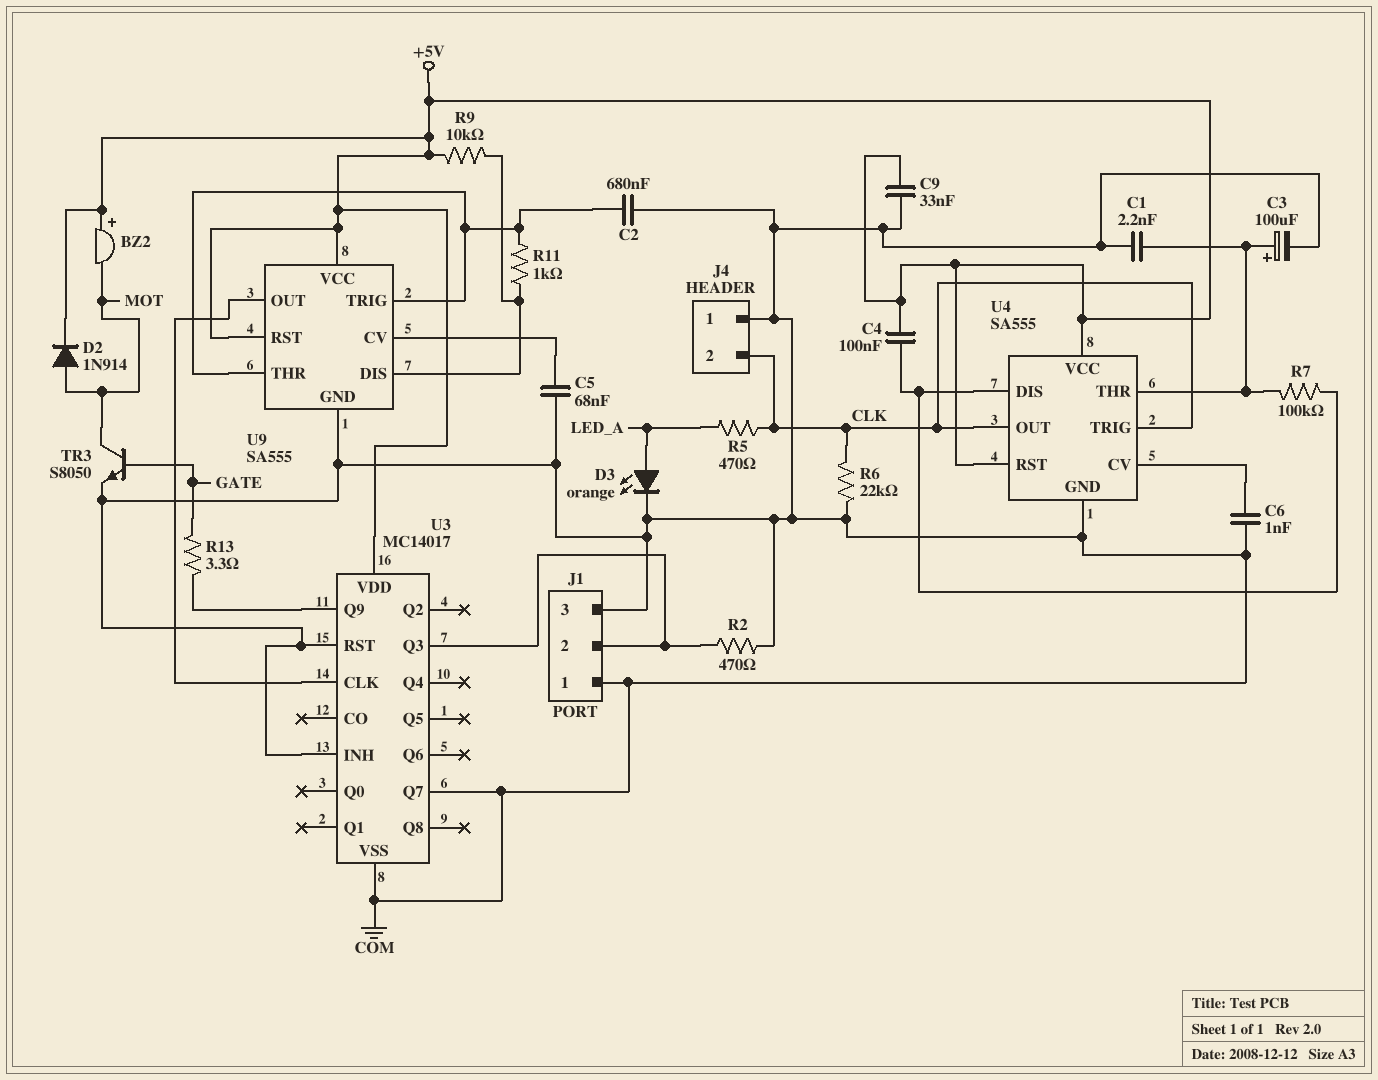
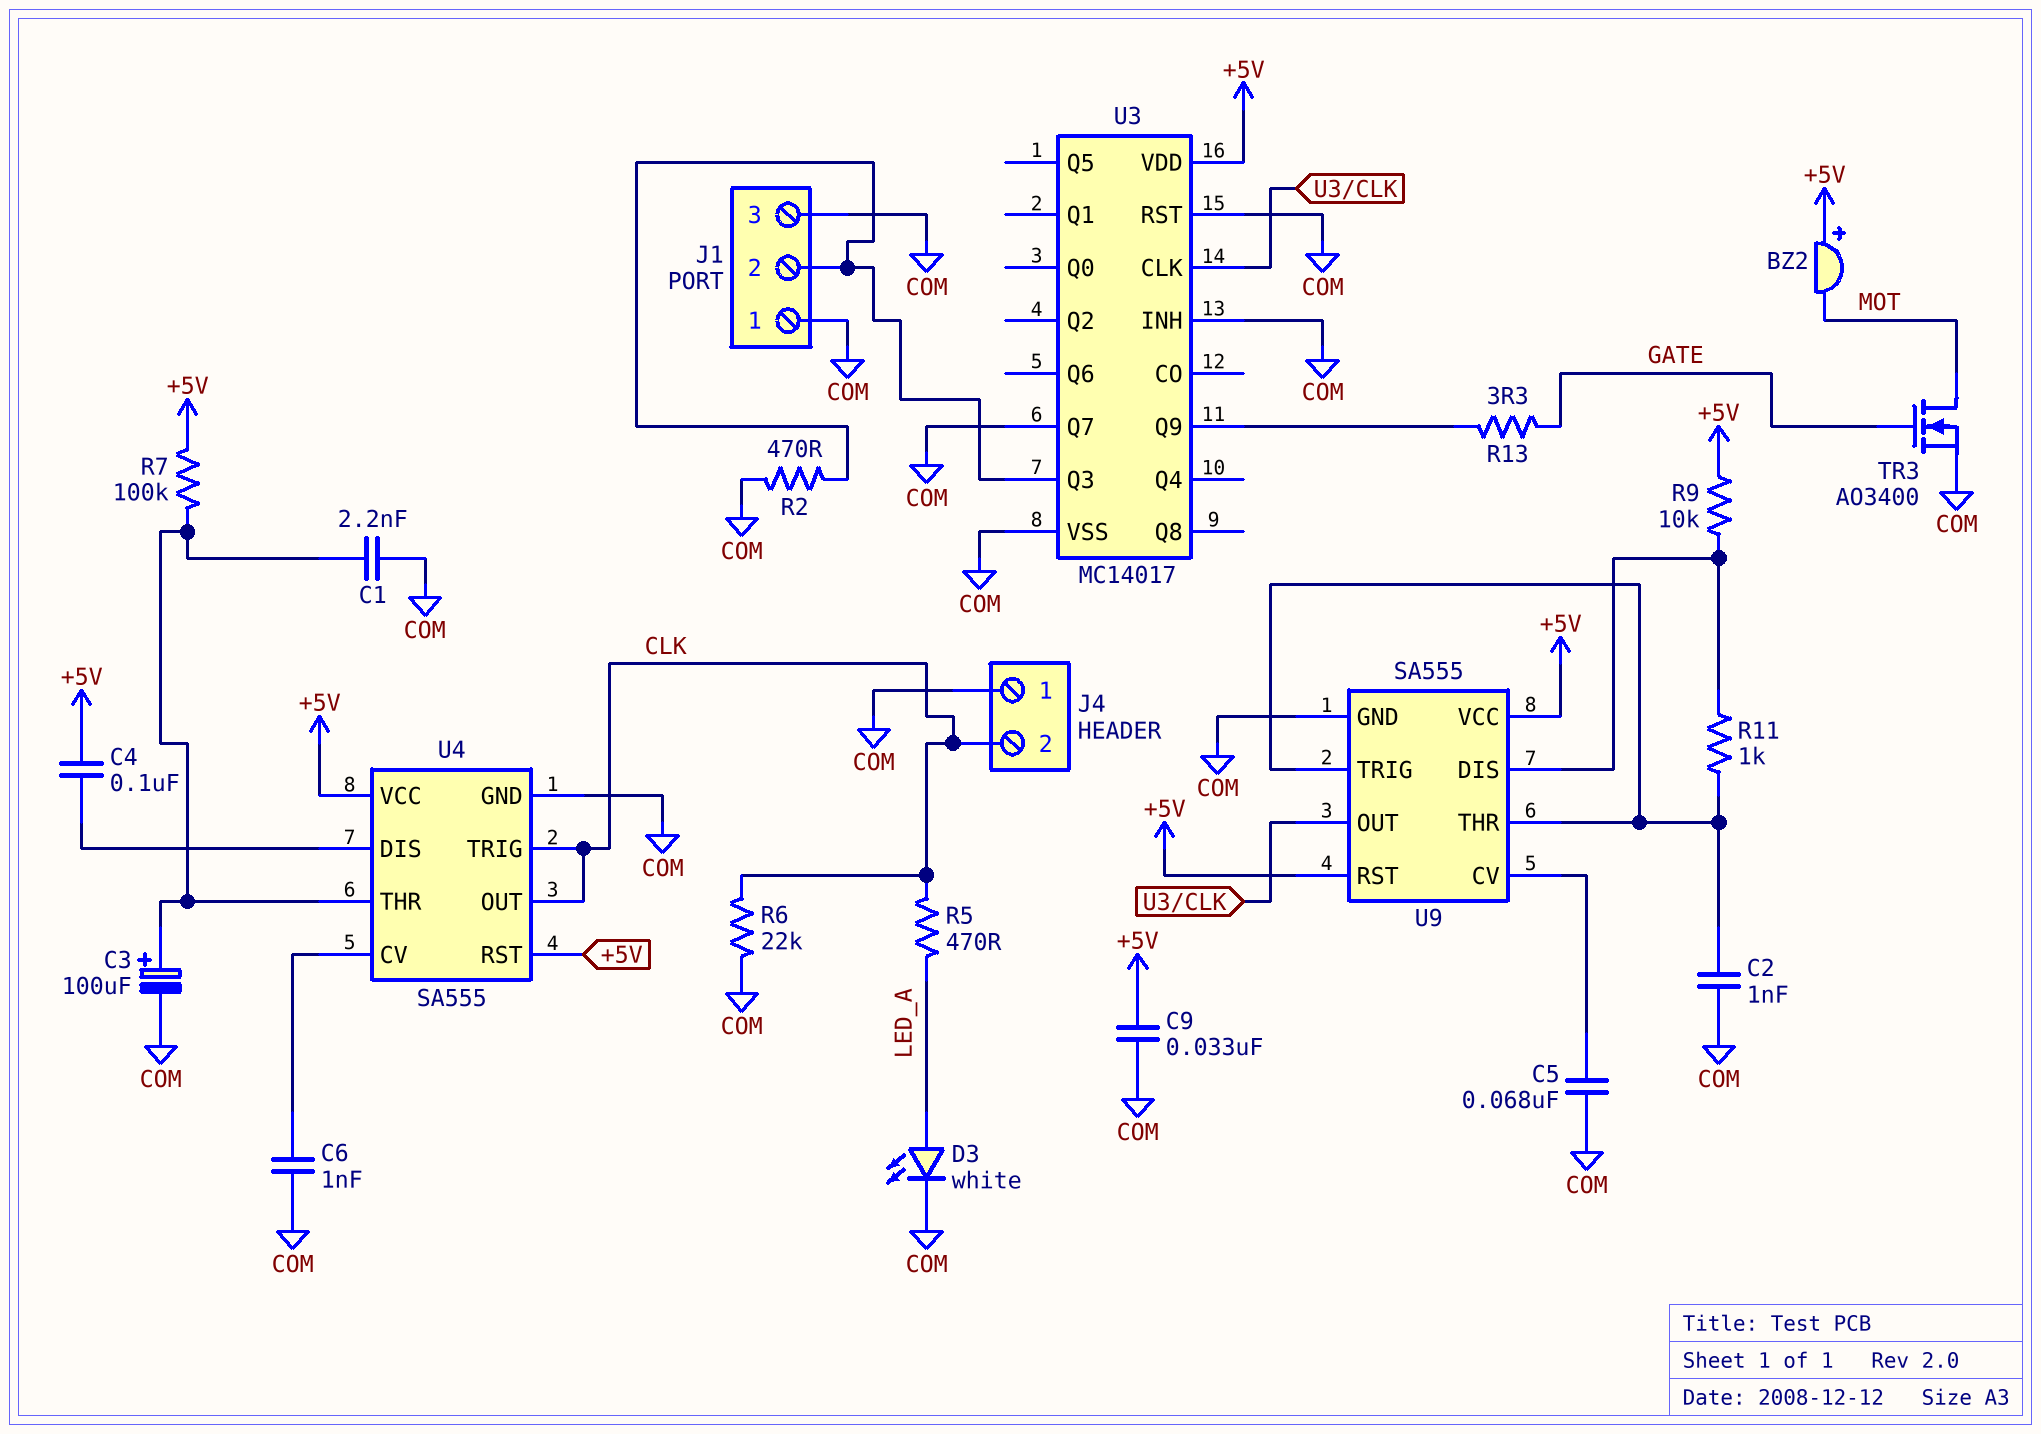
C2: 680nF (COM, U9/THR) -> 1nF (COM, U9/THR)
D2: diode 1N914 (A MOT, K +5V) -> none
D3: LED orange (A LED_A, K COM) -> LED white (A LED_A, K COM)
R7: 100k (U4/DIS, U4/THR) -> 100k (+5V, U4/THR)
TR3: NPN S8050 (B GATE, C MOT, E COM) -> NMOS AO3400 (G GATE, D MOT, S COM)

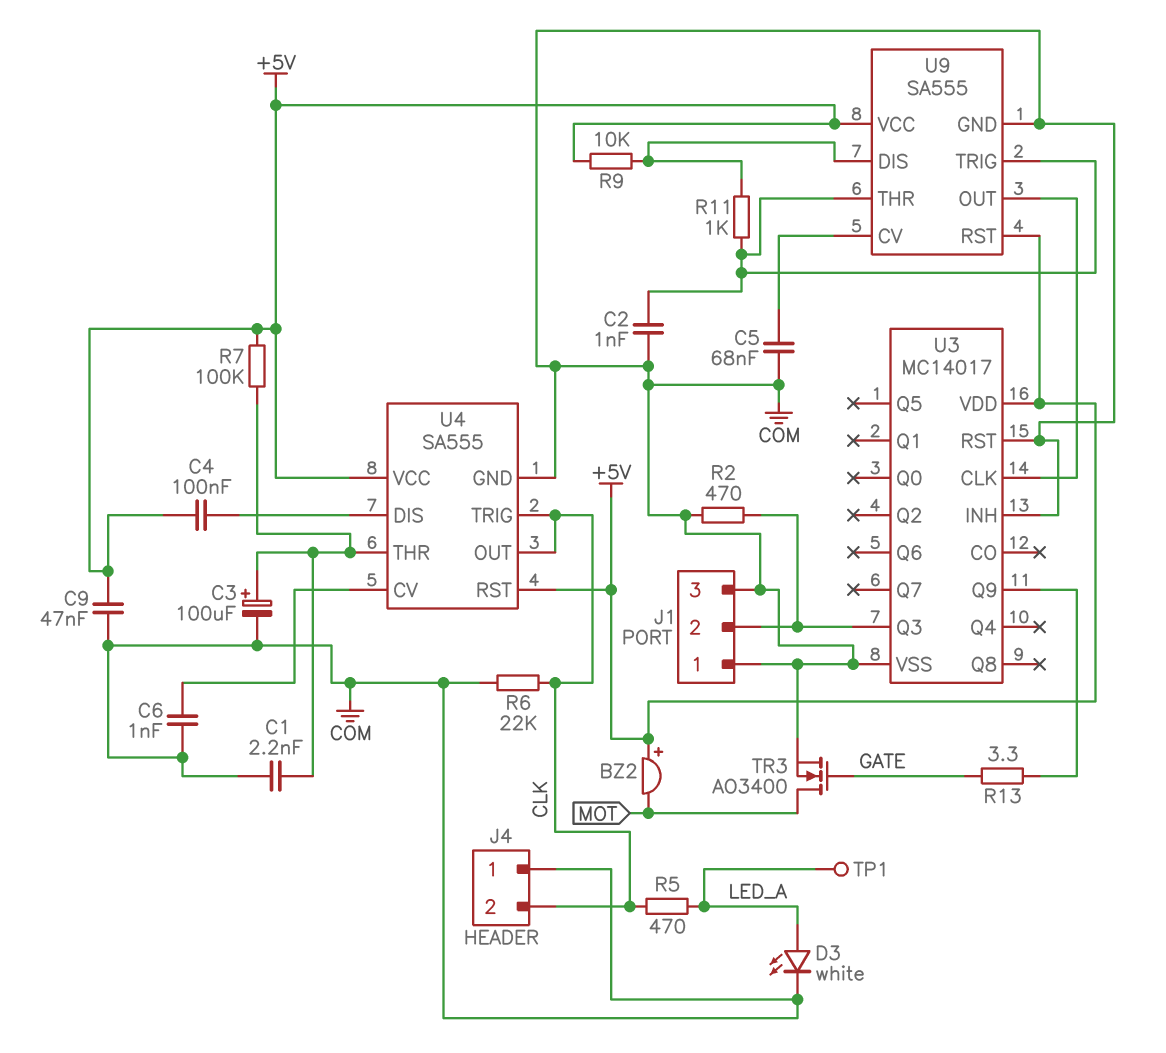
C9: 33nF (+5V, COM) -> 47nF (+5V, COM)
TP1: none -> test point (LED_A)
U3 pin Q7: COM -> none

